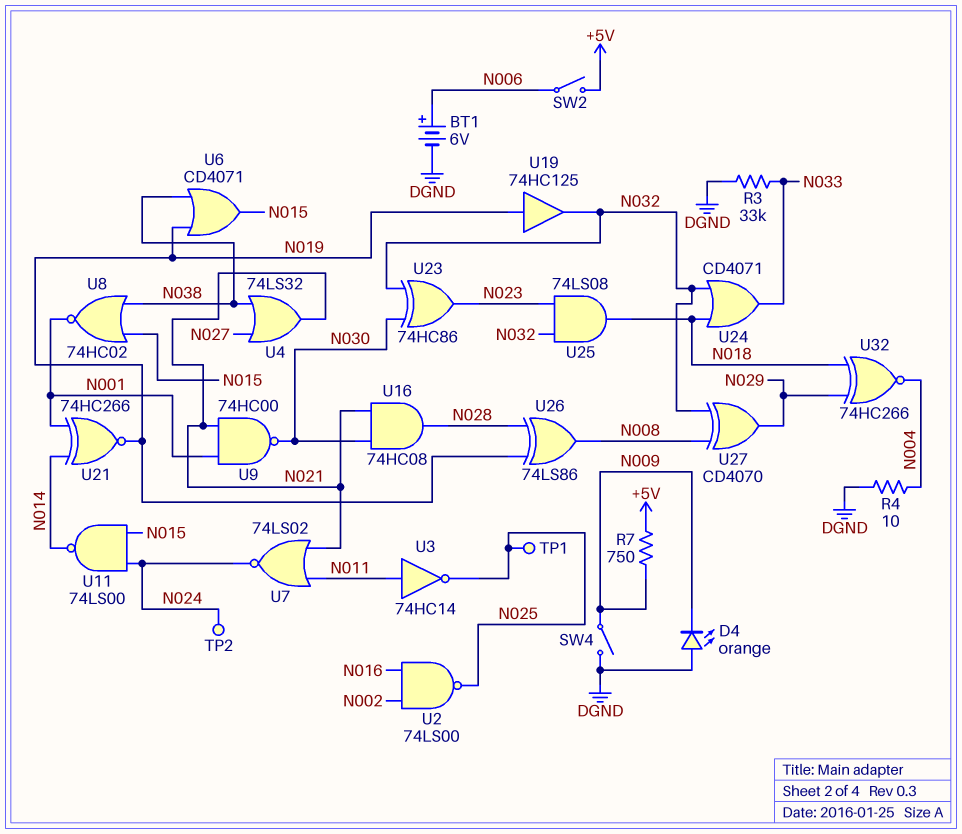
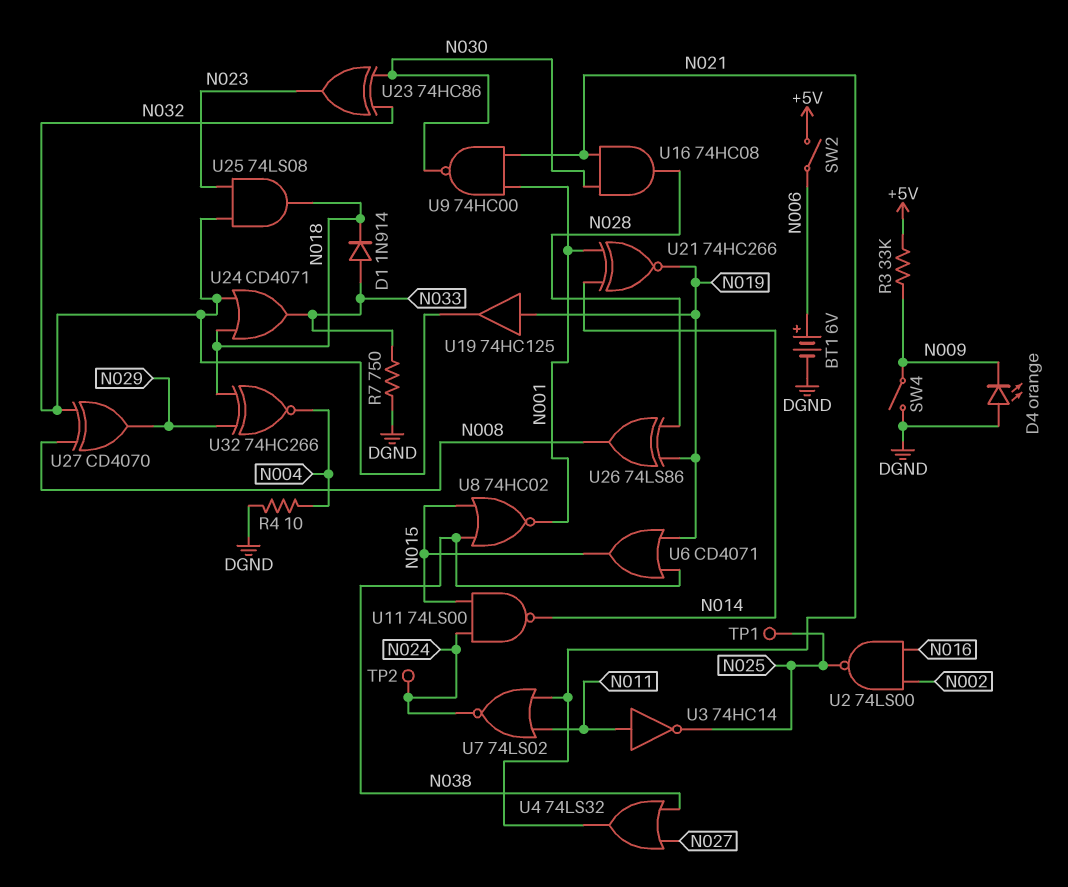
D1: none -> diode 1N914 (A N033, K N018)
R3: 33k (DGND, N033) -> 33k (+5V, N009)
R7: 750 (+5V, N009) -> 750 (DGND, N033)

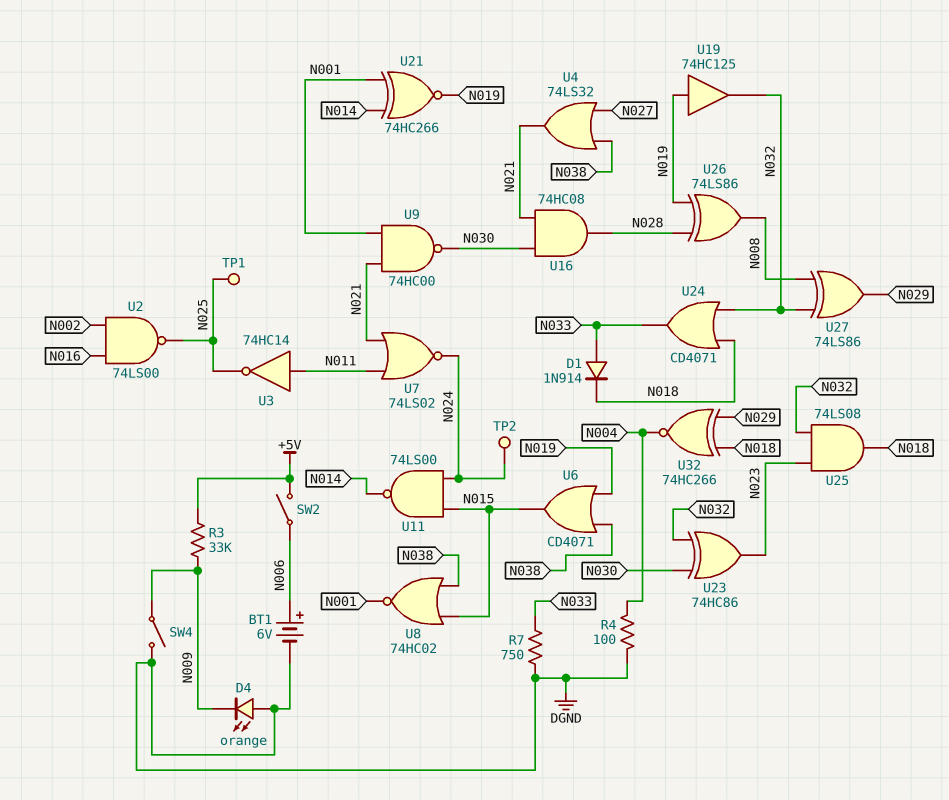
R4: 10 (DGND, N004) -> 100 (DGND, N004)
U27: XOR CD4070 (in N008, in N032, out N029) -> XOR 74LS86 (in N008, in N032, out N029)

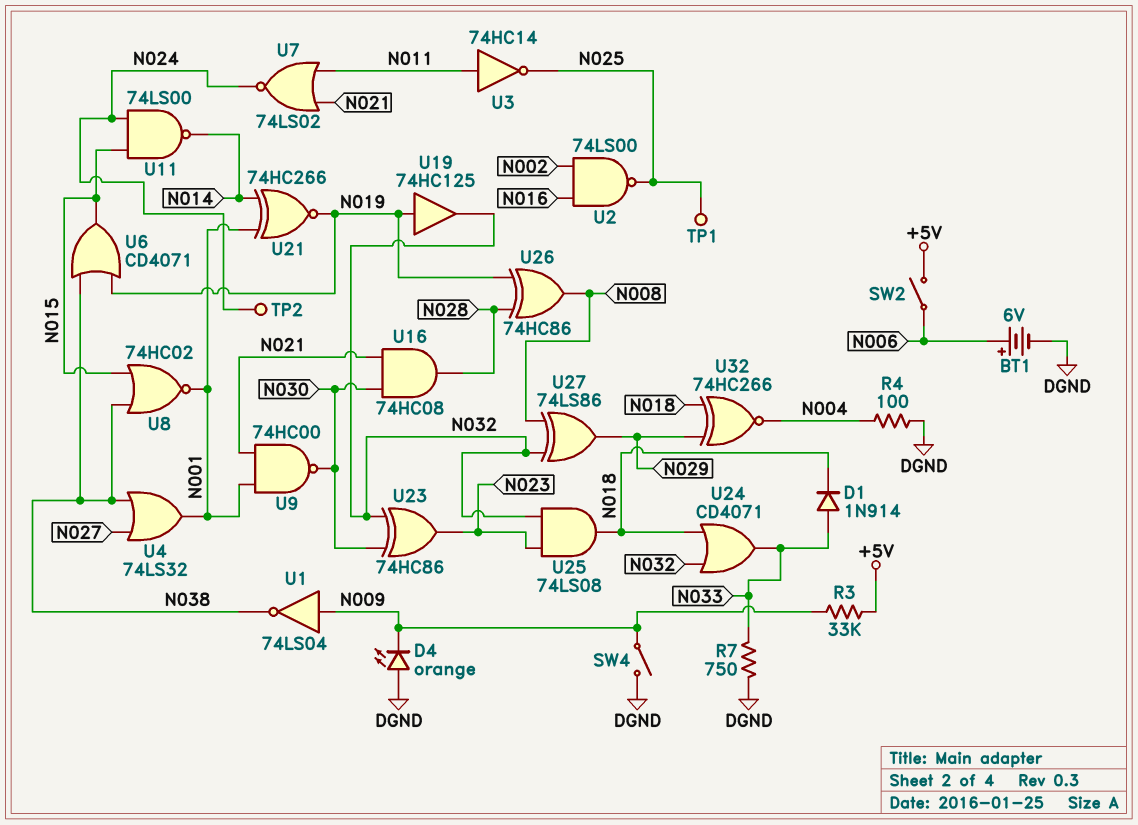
U1: none -> NOT 74LS04 (in N009, out N038)
U4: OR 74LS32 (in N027, in N038, out N021) -> OR 74LS32 (in N027, in N038, out N001)
U26: XOR 74LS86 (in N019, in N028, out N008) -> XOR 74HC86 (in N019, in N028, out N008)

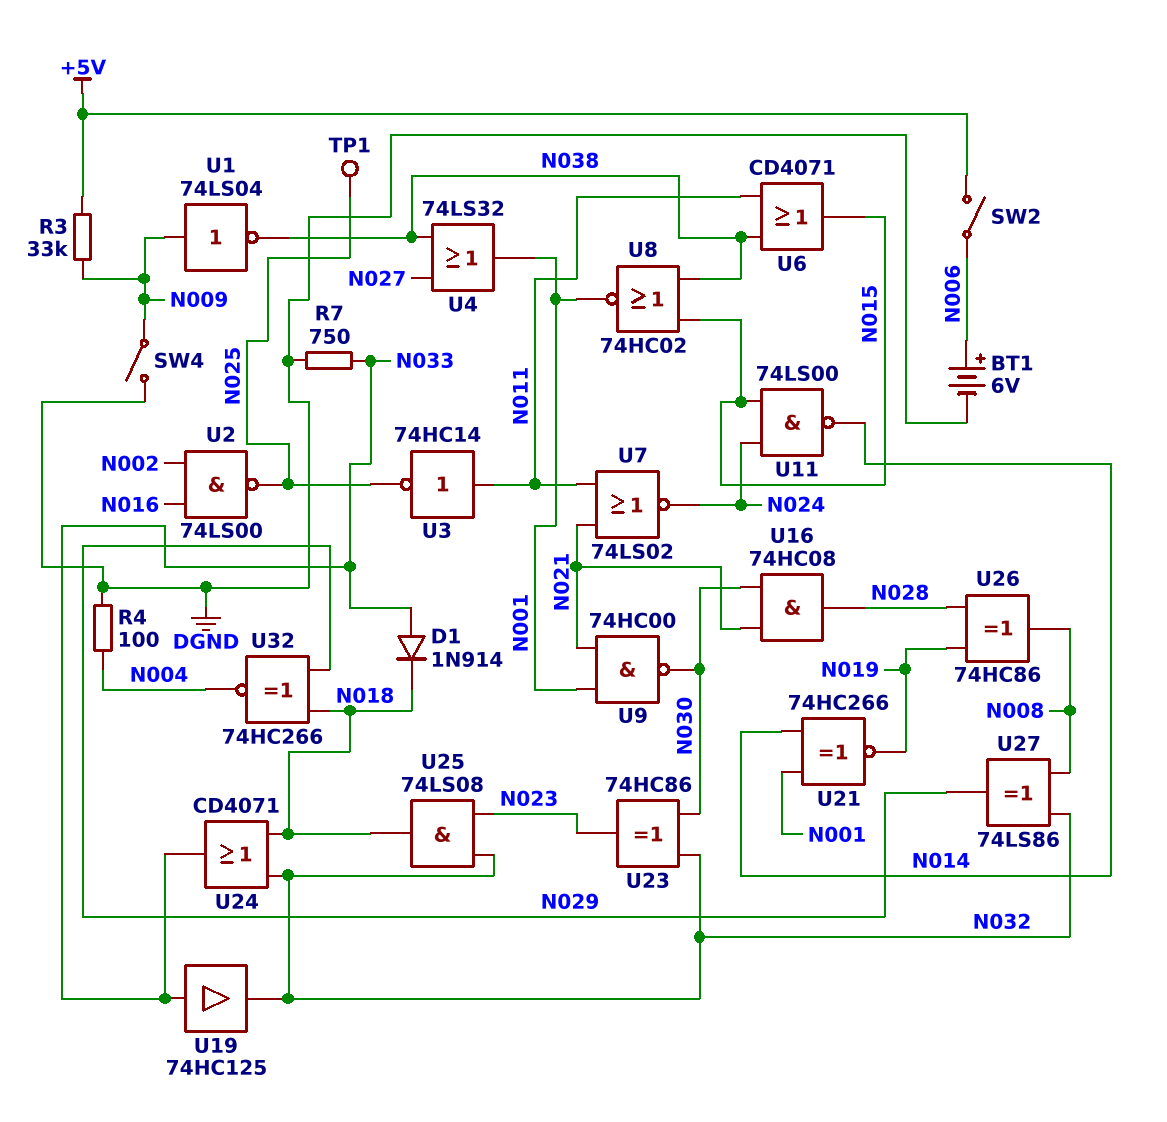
D4: LED orange (A DGND, K N009) -> none
TP2: test point (N024) -> none
U6: OR CD4071 (in N019, in N038, out N015) -> OR CD4071 (in N011, in N038, out N015)
U19: buffer 74HC125 (in N019, out N032) -> buffer 74HC125 (in N033, out N032)

